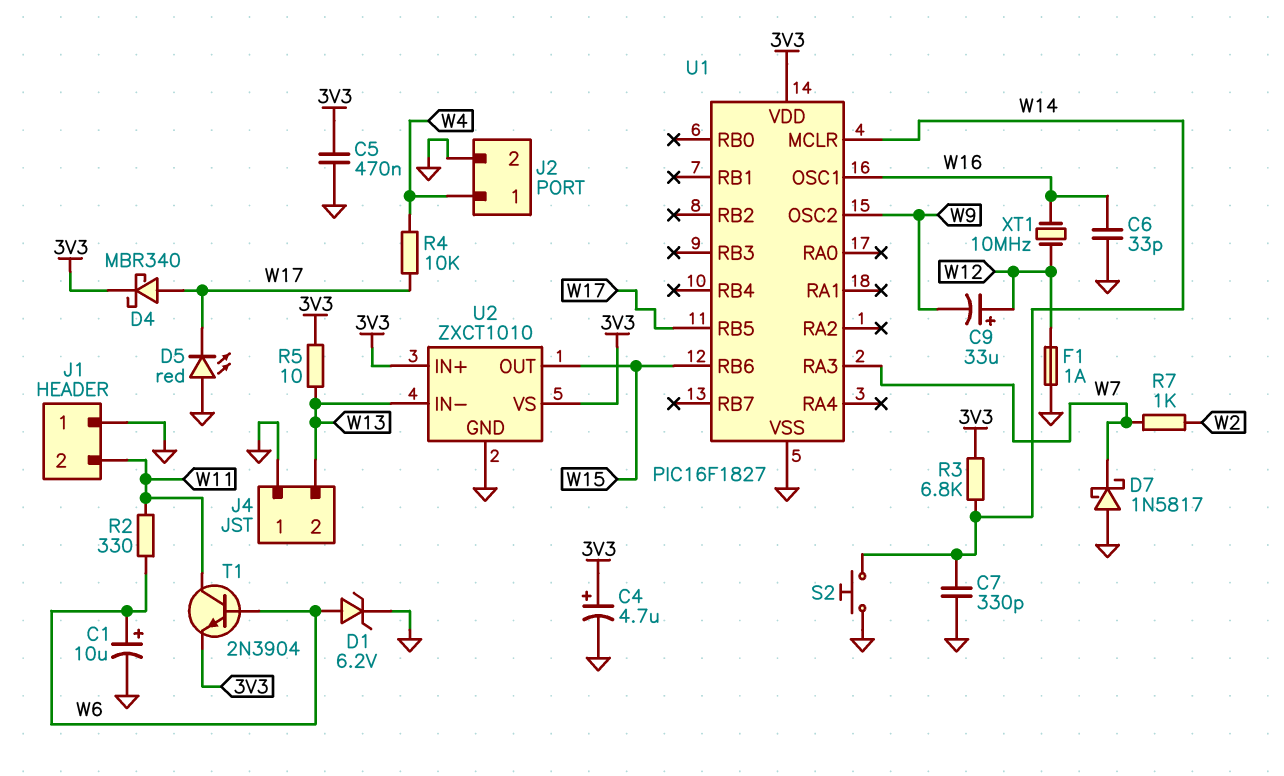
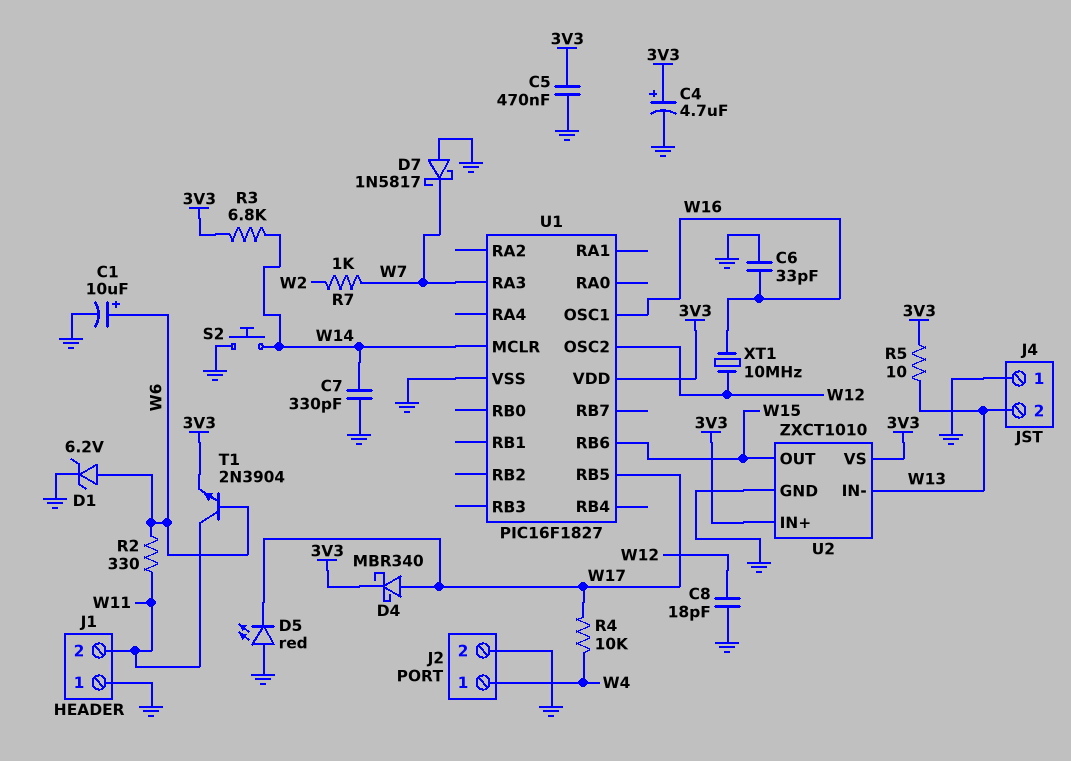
C8: none -> 18pF (GND, W12)
C9: 33uF (plus W12, minus W9) -> none
F1: 1A (GND, W12) -> none
U1 pin OSC2: W9 -> W12

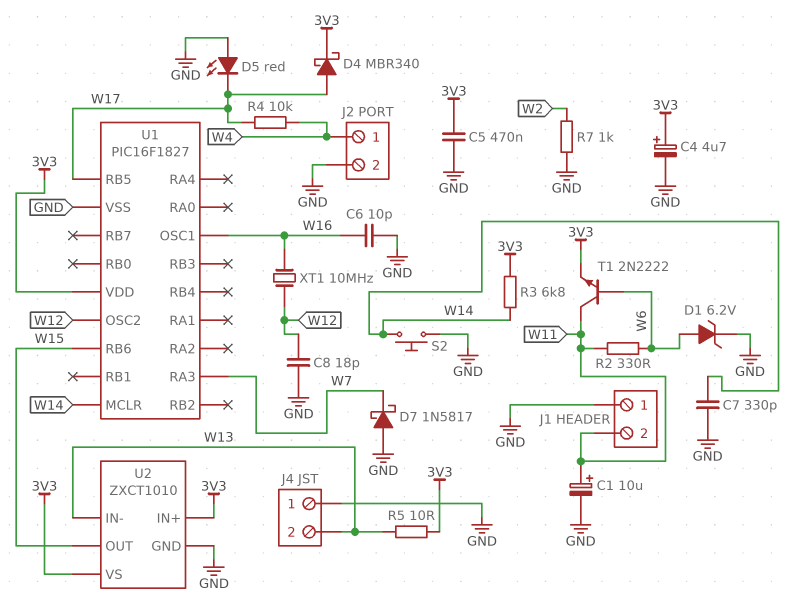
C1: 10uF (plus W6, minus GND) -> 10uF (plus W11, minus GND)
C6: 33pF (GND, W16) -> 10pF (GND, W16)
R7: 1k (W2, W7) -> 1k (GND, W2)
T1: NPN 2N3904 (B W6, C W11, E 3V3) -> NPN 2N2222 (B W6, C W11, E 3V3)

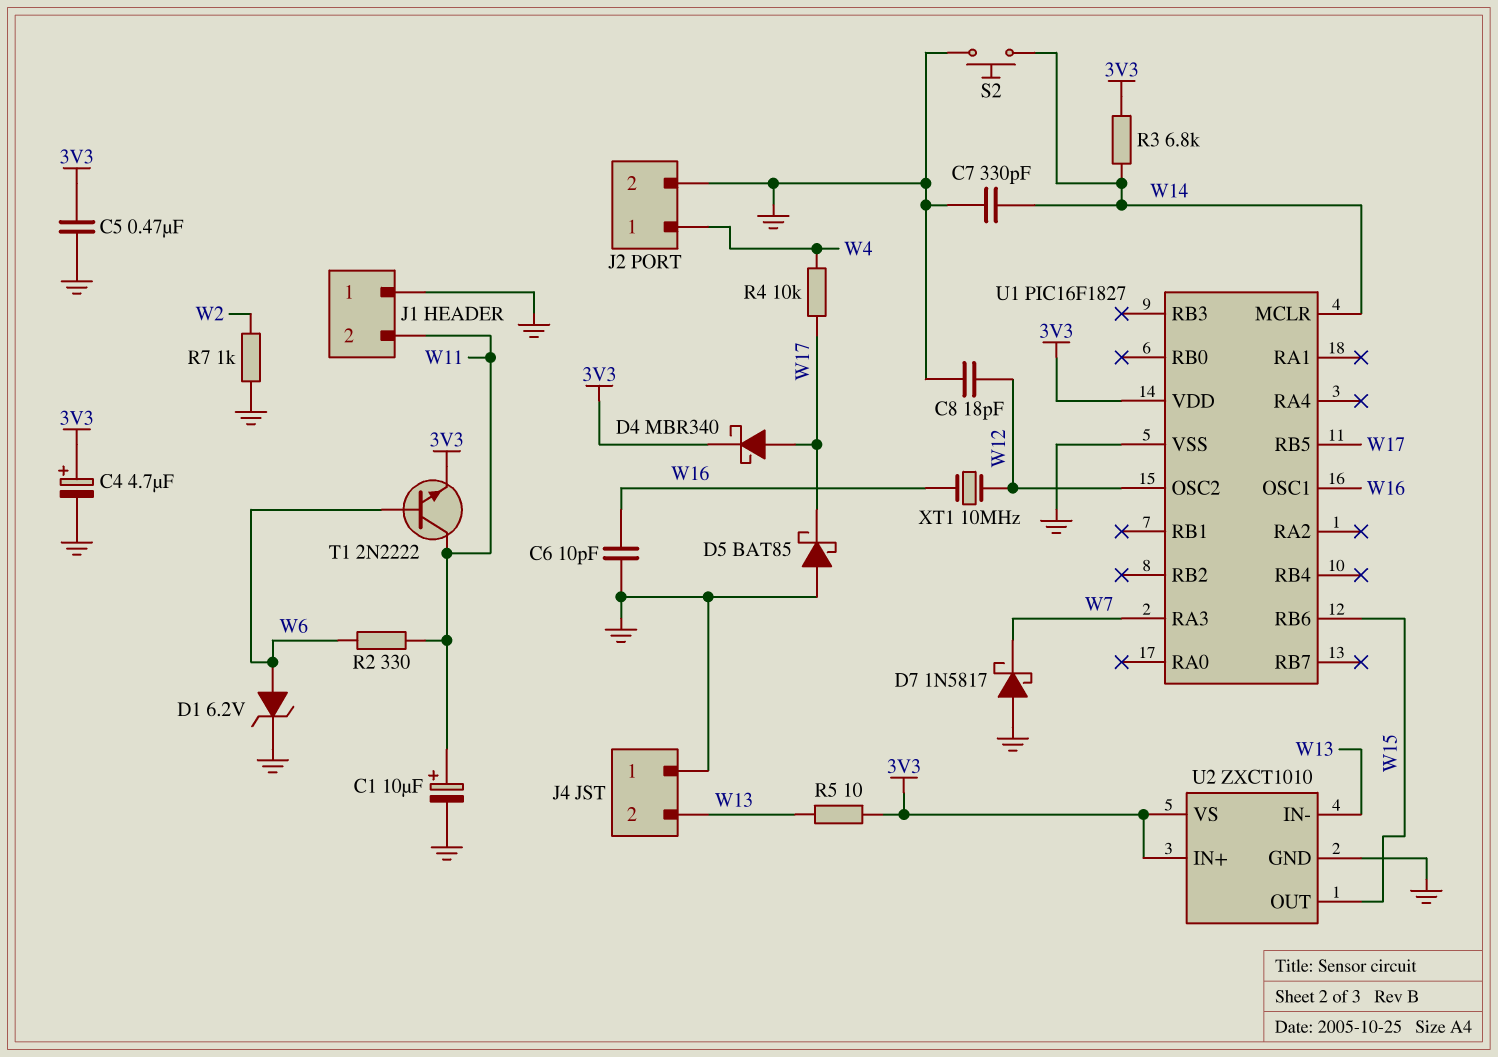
D5: LED red (A GND, K W17) -> schottky BAT85 (A GND, K W17)

